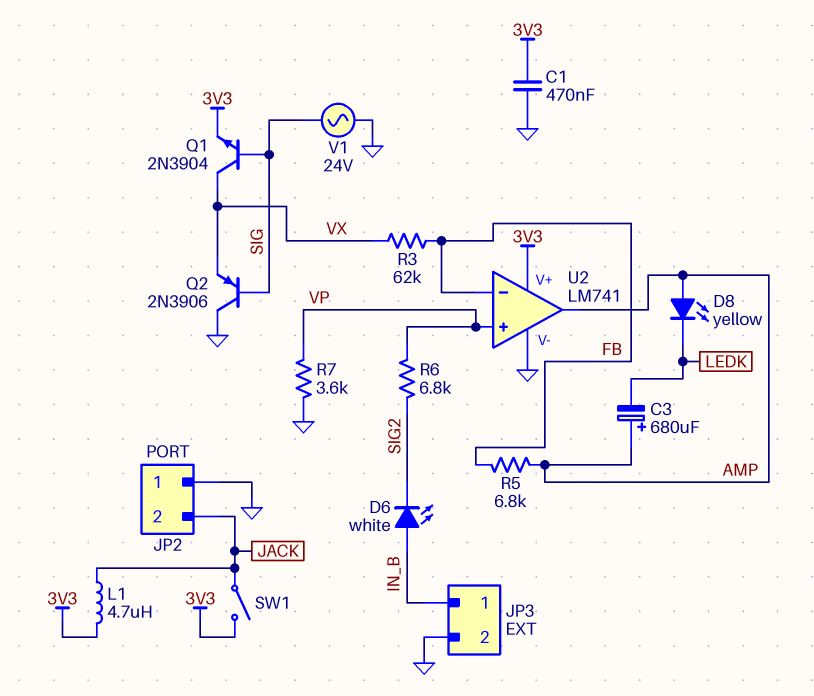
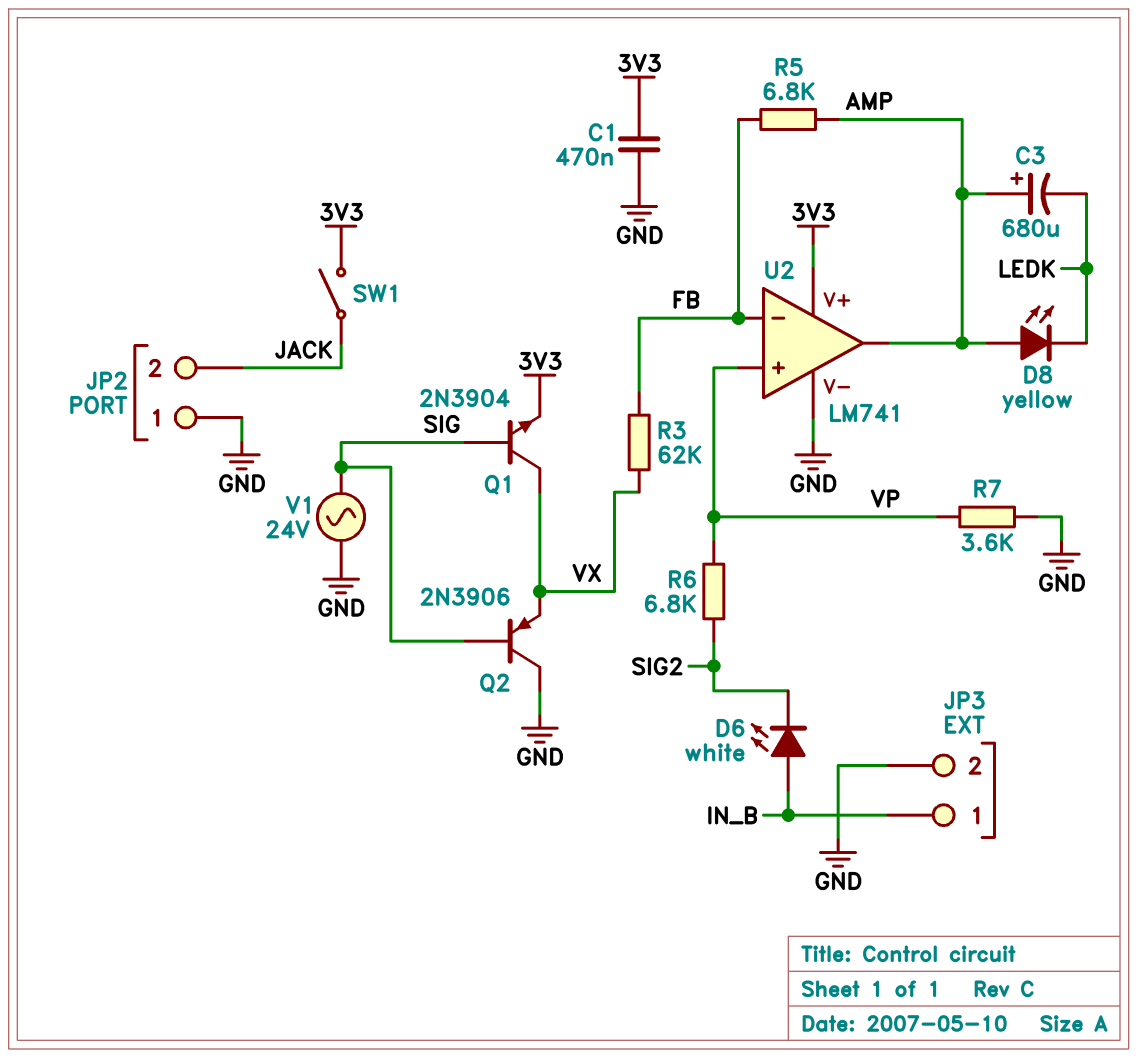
L1: 4.7uH (3V3, JACK) -> none

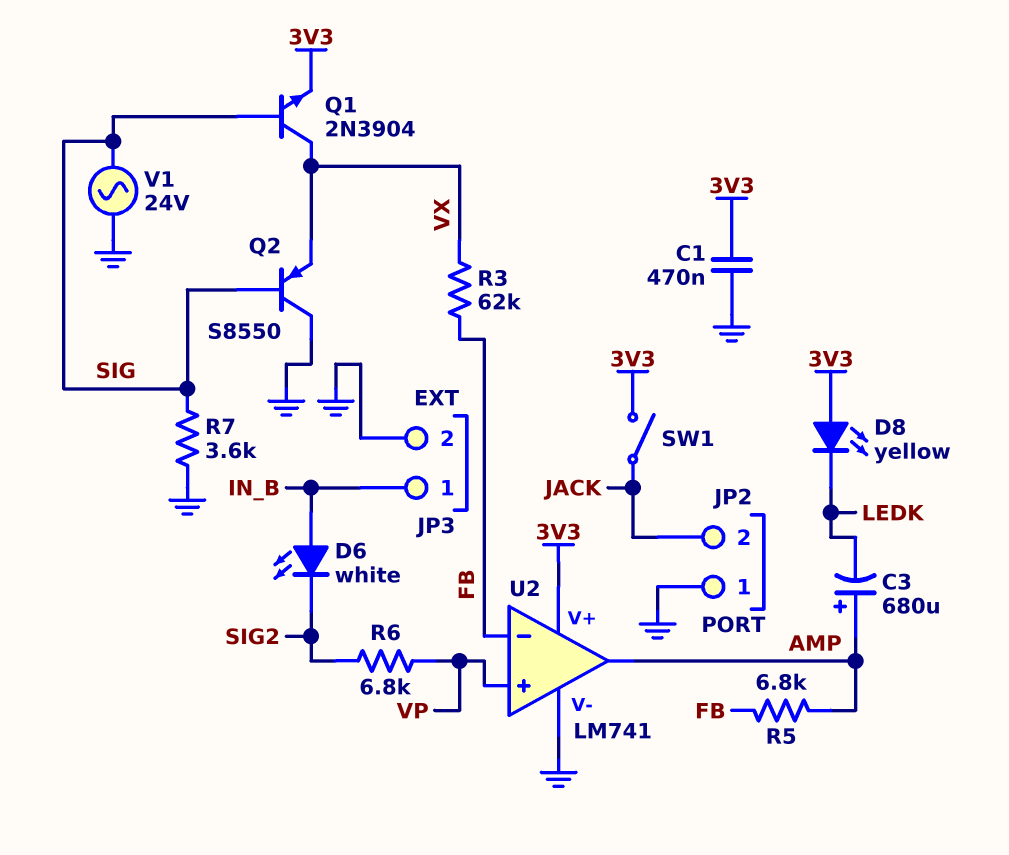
D8: LED yellow (A AMP, K LEDK) -> LED yellow (A 3V3, K LEDK)
Q2: PNP 2N3906 (B SIG, C GND, E VX) -> PNP S8550 (B SIG, C GND, E VX)
R7: 3.6k (GND, VP) -> 3.6k (GND, SIG)

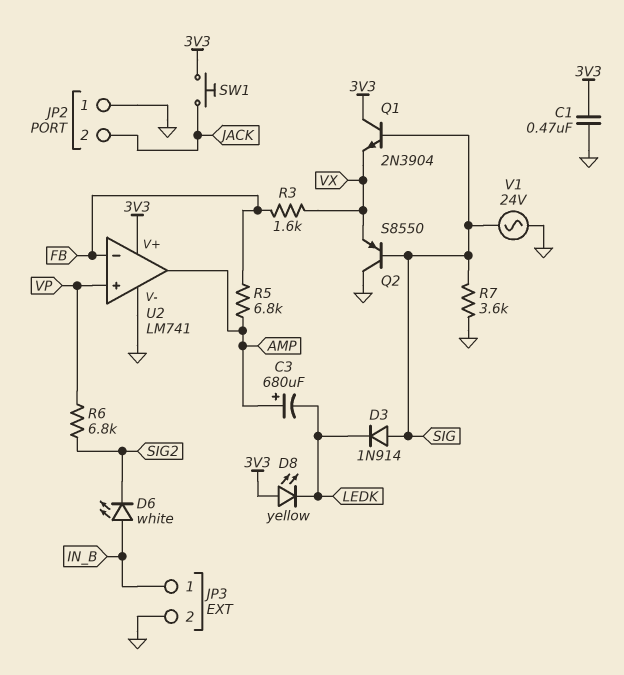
D3: none -> diode 1N914 (A SIG, K LEDK)
Q1: NPN 2N3904 (B SIG, C VX, E 3V3) -> NPN 2N3904 (B SIG, C 3V3, E VX)
R3: 62k (FB, VX) -> 1.6k (FB, VX)
SW1: switch (3V3, JACK) -> button (3V3, JACK)

